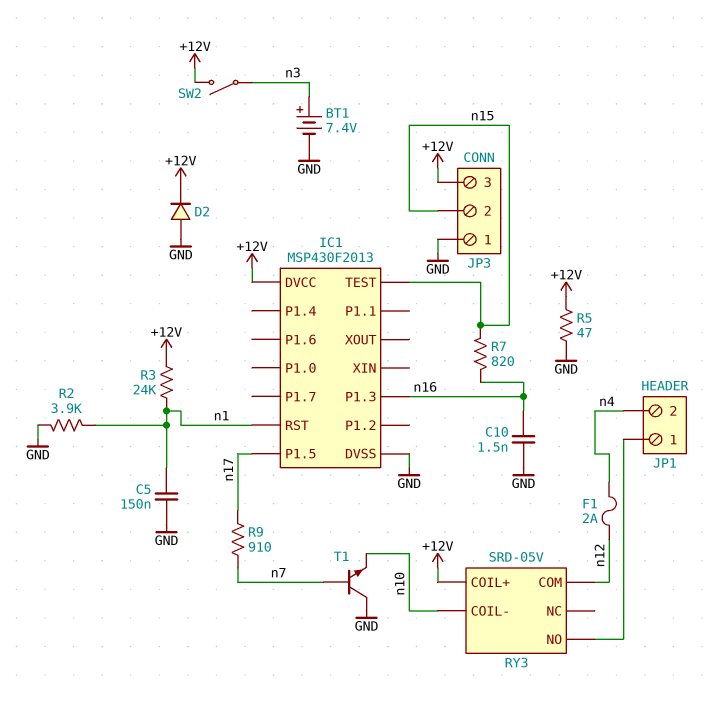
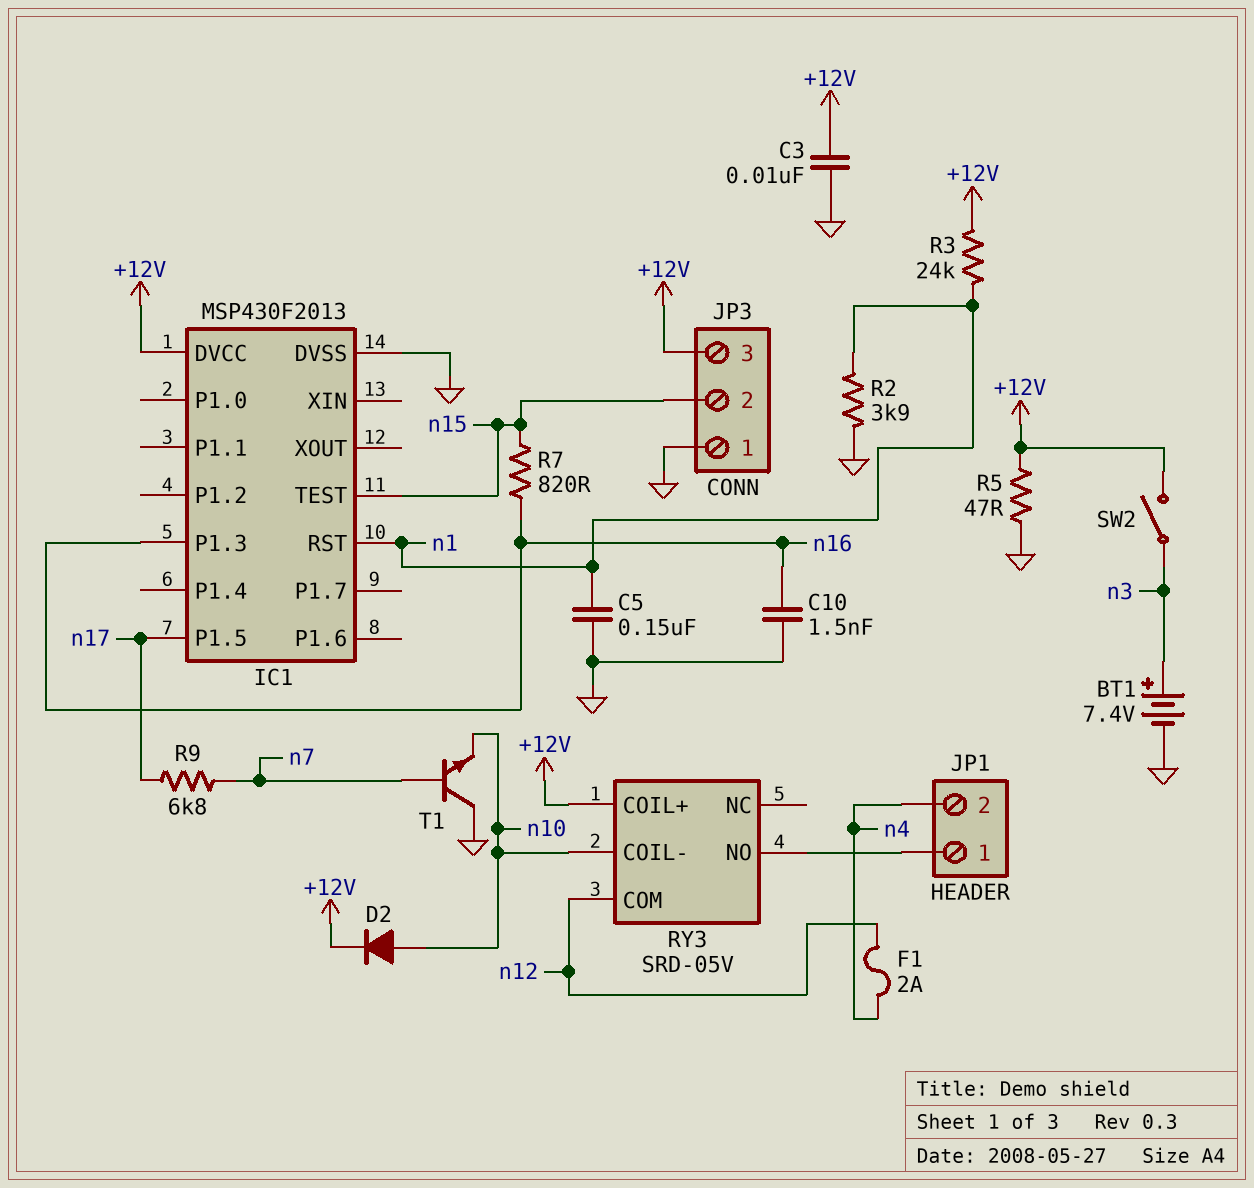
C3: none -> 10nF (+12V, GND)
D2: diode (A GND, K +12V) -> diode (A n10, K +12V)
R9: 910 (n7, n17) -> 6.8k (n7, n17)

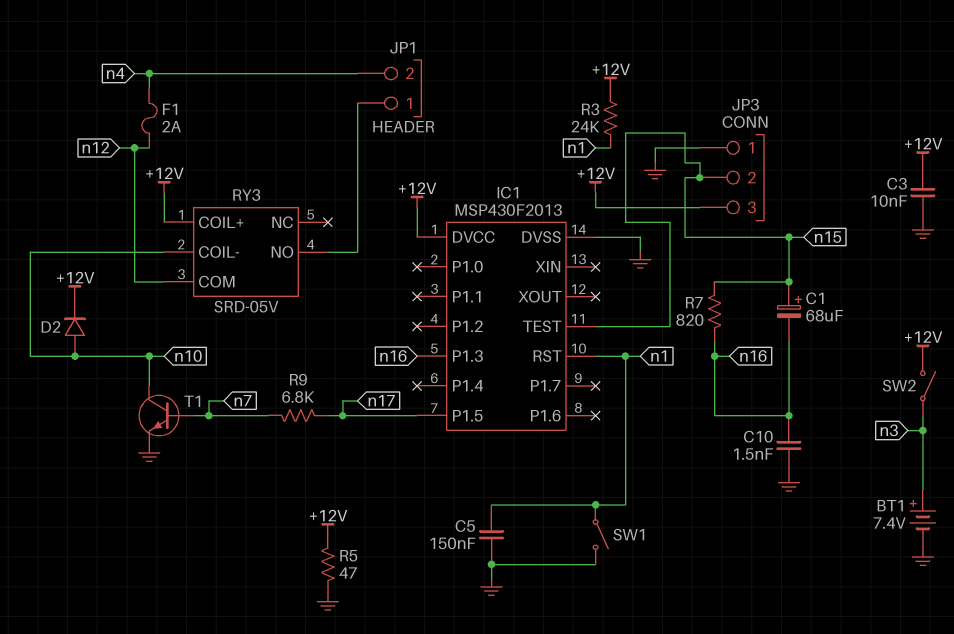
C1: none -> 68uF (plus n15, minus n16)
R2: 3.9k (GND, n1) -> none
SW1: none -> switch (GND, n1)
T1: NPN (B n7, C GND, E n10) -> NPN (B n7, C n10, E GND)

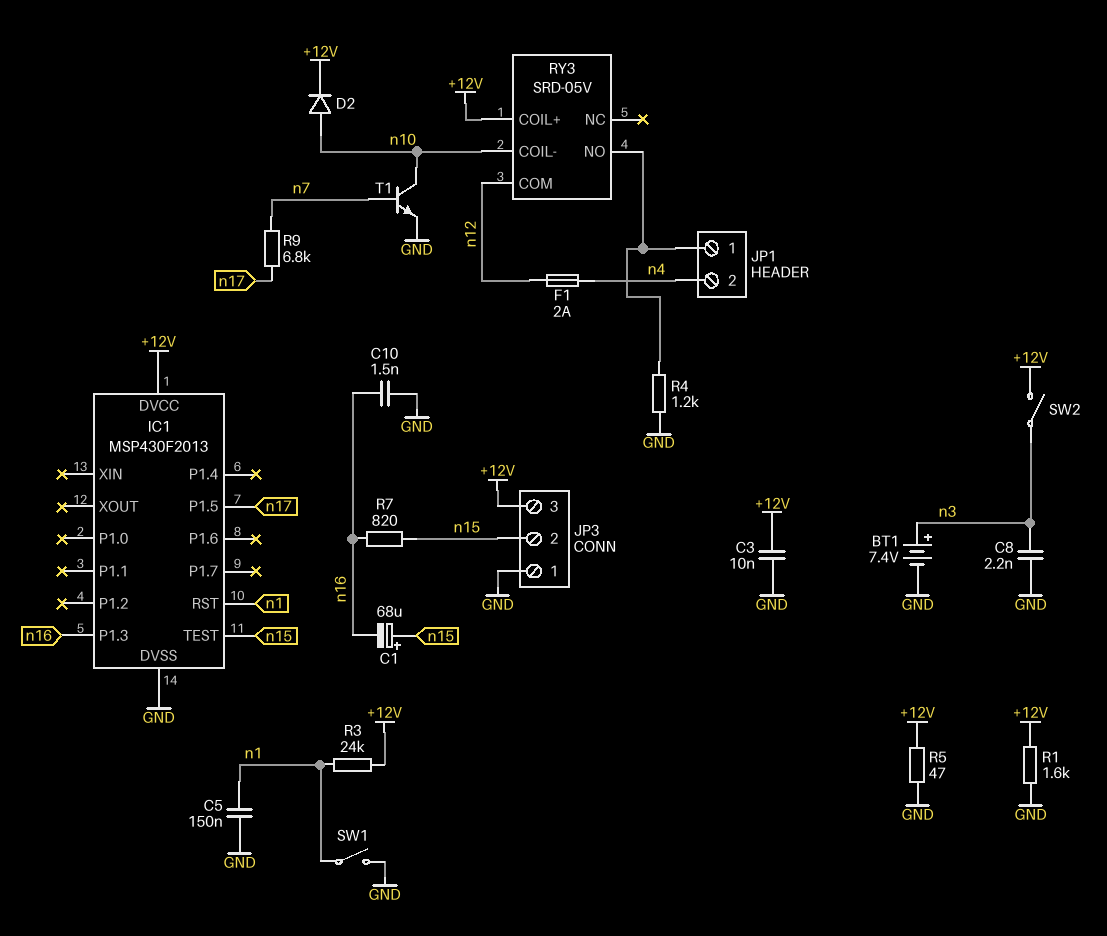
C8: none -> 2.2nF (GND, n3)
R1: none -> 1.6k (+12V, GND)
R4: none -> 1.2k (GND, JP1/1)

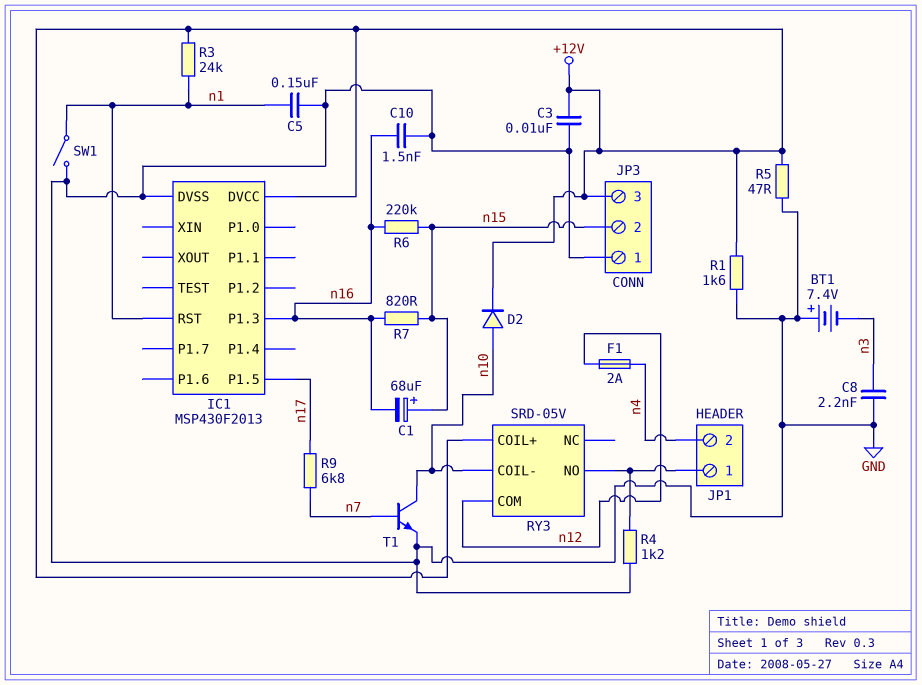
BT1: 7.4V (plus n3, minus GND) -> 7.4V (plus GND, minus n3)
IC1 pin TEST: n15 -> none
R6: none -> 220k (n15, n16)
SW2: switch (+12V, n3) -> none

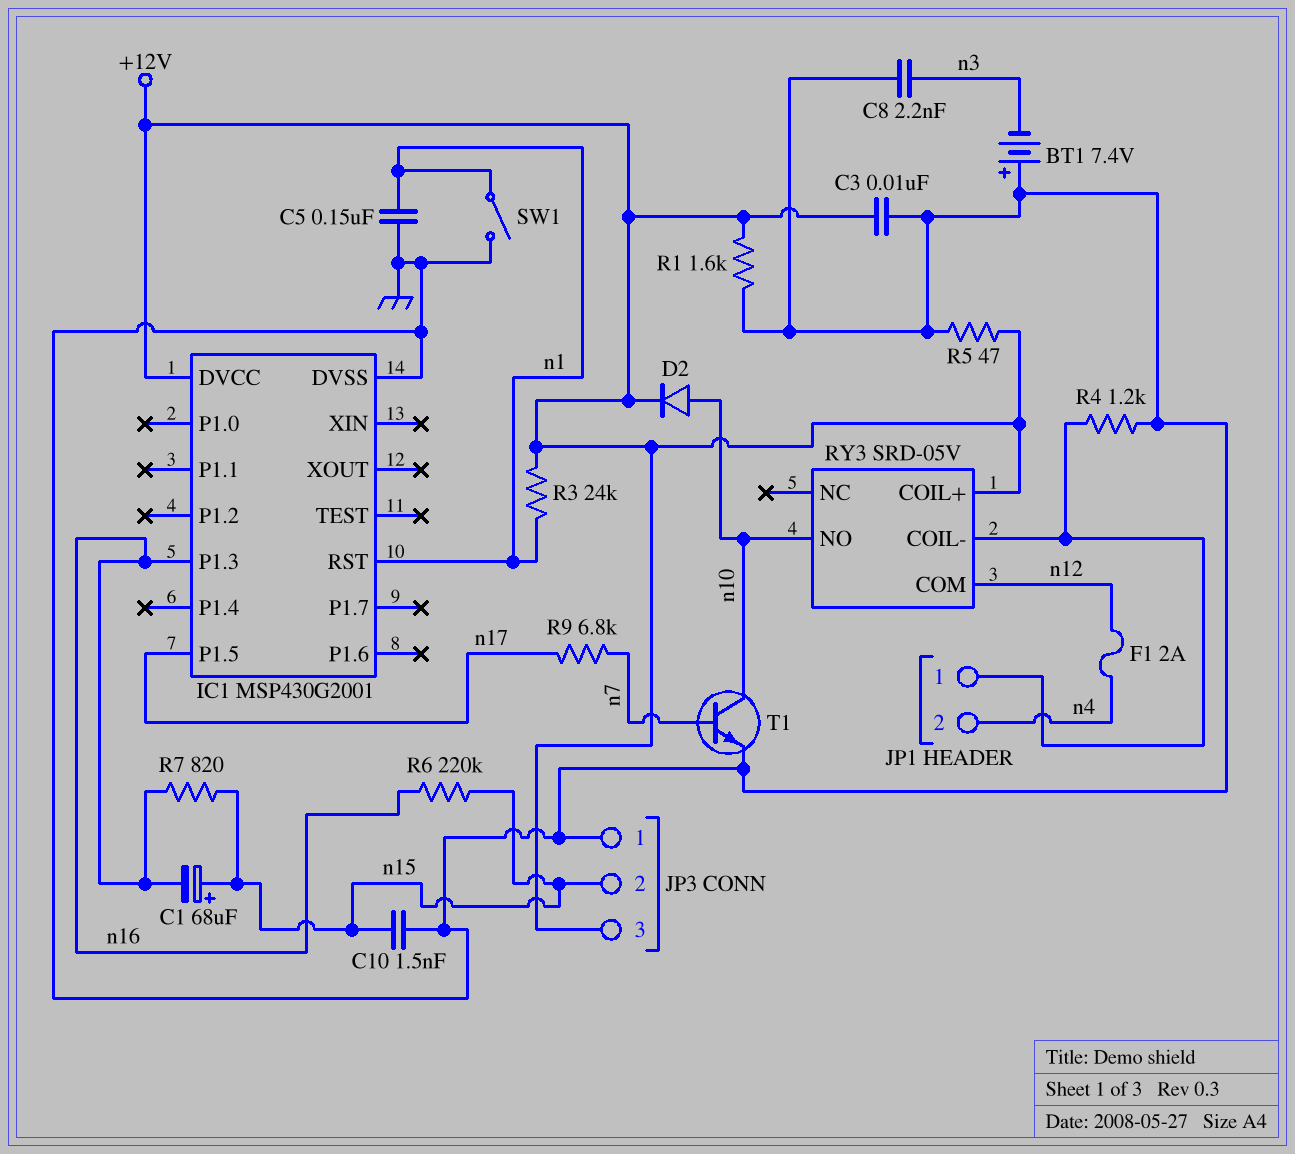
C10: 1.5nF (GND, n16) -> 1.5nF (GND, n15)
IC1: MSP430F2013 -> MSP430G2001
RY3 pin COIL-: n10 -> JP1/1
RY3 pin NO: JP1/1 -> n10

